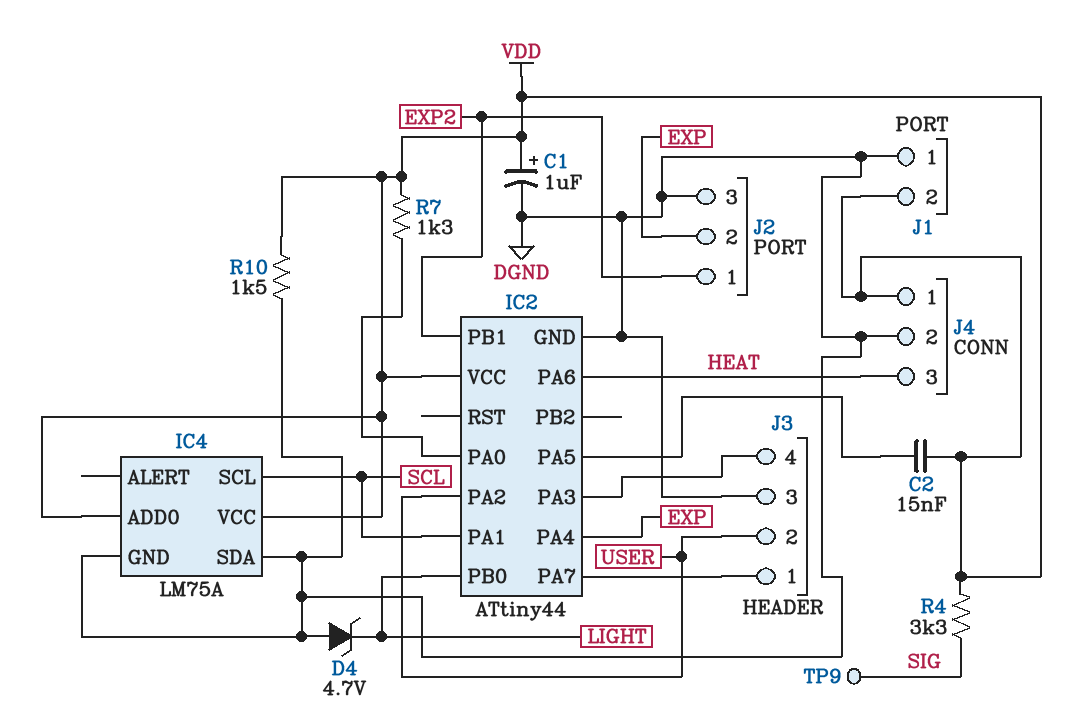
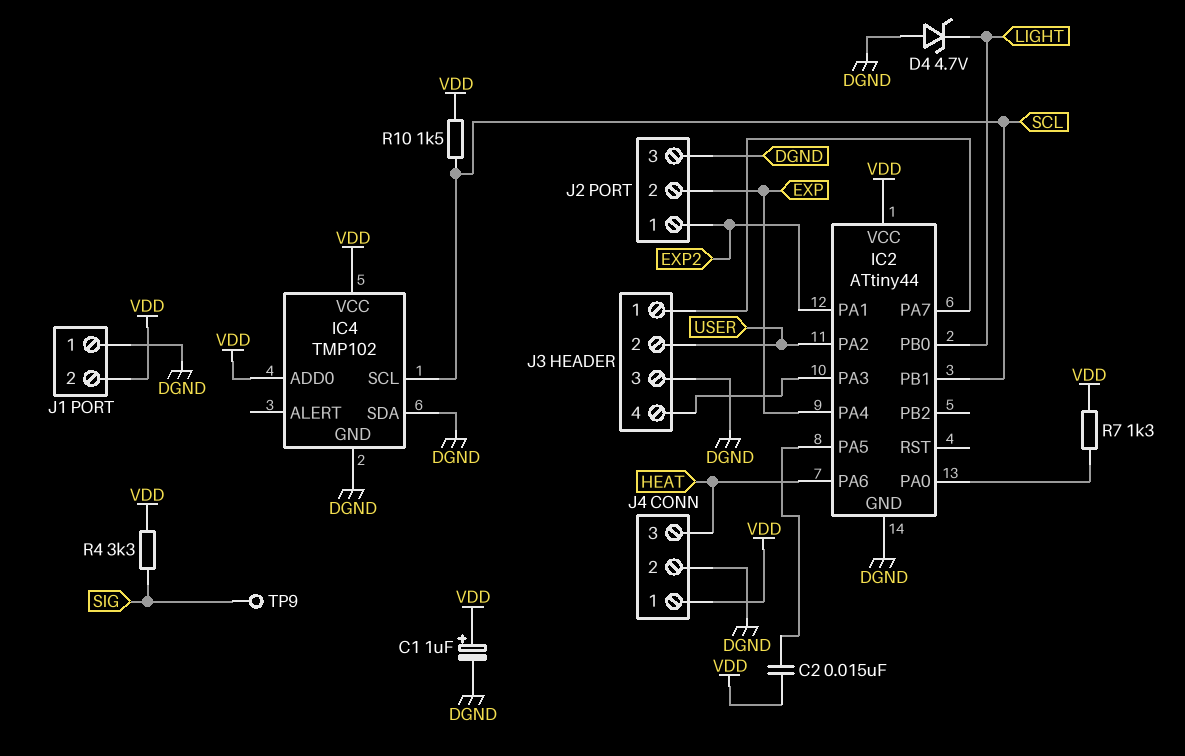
IC2 pin PA1: SCL -> EXP2
IC2 pin PB1: EXP2 -> SCL
IC4: LM75A -> TMP102
R10: 1.5k (DGND, VDD) -> 1.5k (SCL, VDD)

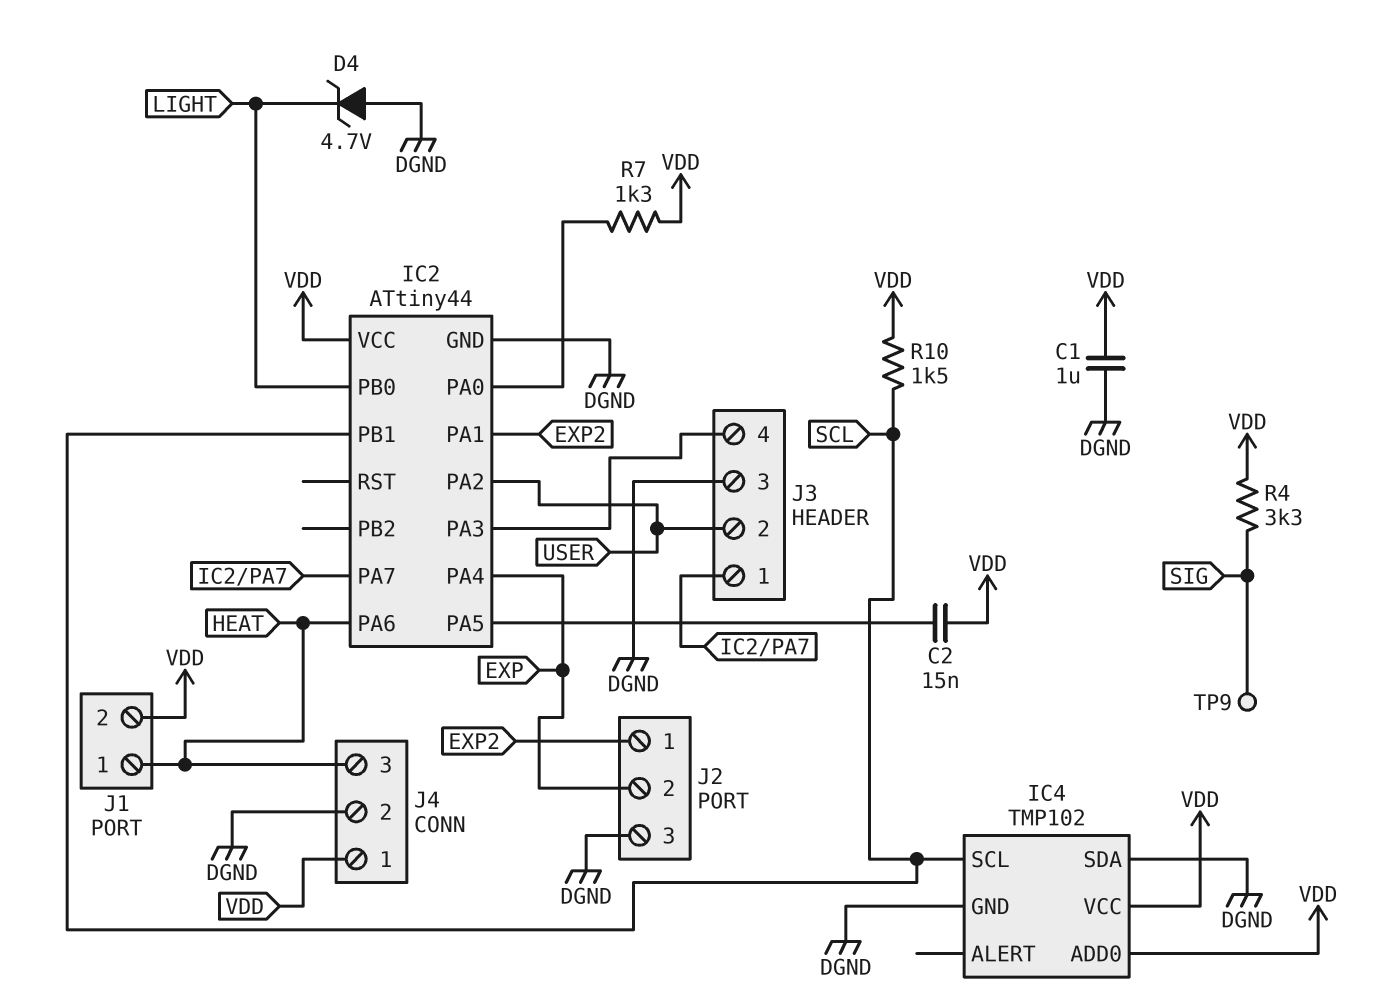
C1: 1uF (plus VDD, minus DGND) -> 1uF (DGND, VDD)
J1 pin 1: DGND -> HEAT

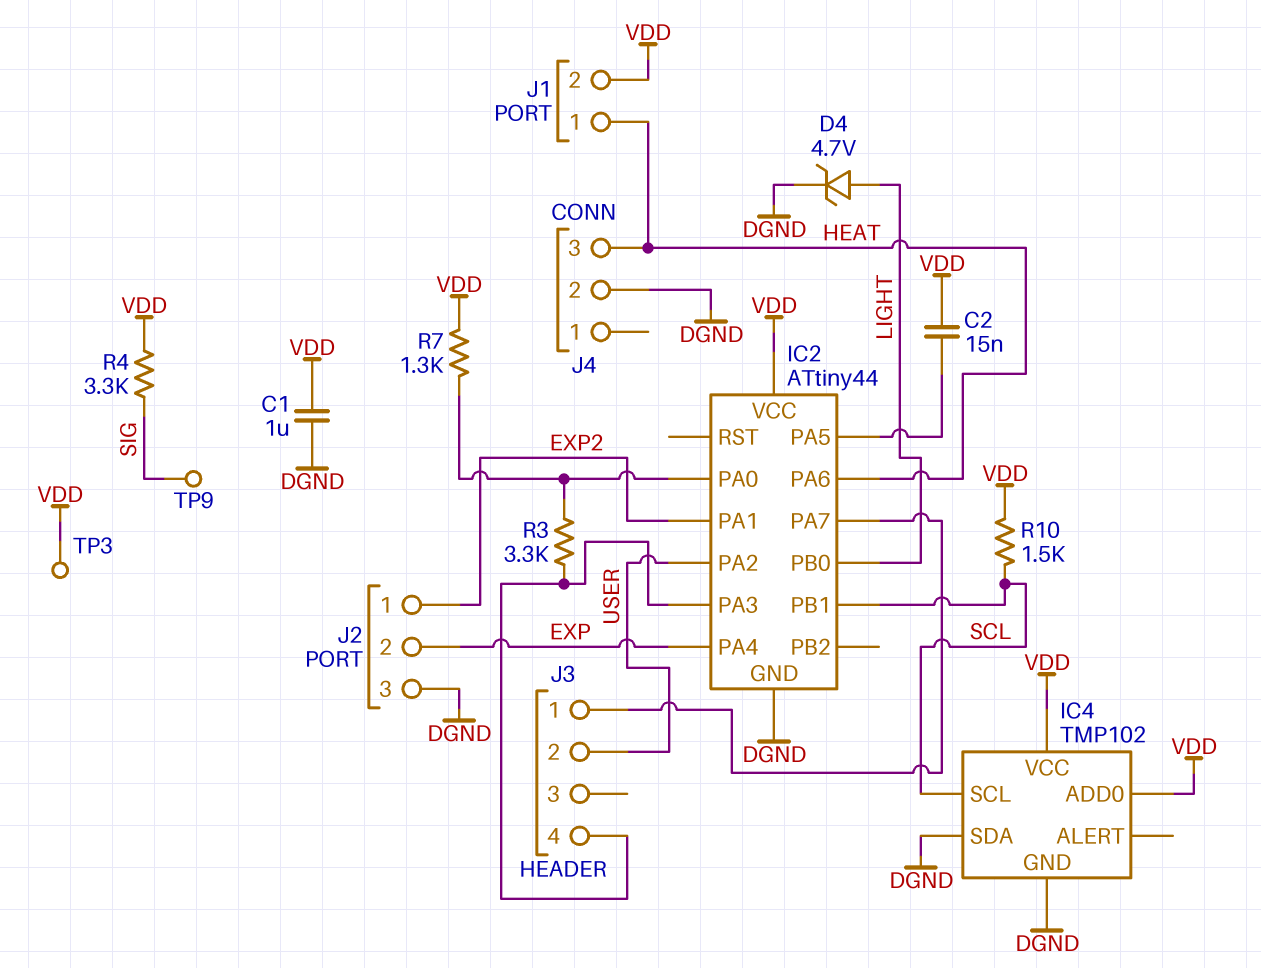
D4: zener 4.7V (A DGND, K LIGHT) -> zener 4.7V (A LIGHT, K DGND)
J3 pin 3: DGND -> none
J4 pin 1: VDD -> none
R3: none -> 3.3k (IC2/PA0, IC2/PA3)
TP3: none -> test point (VDD)

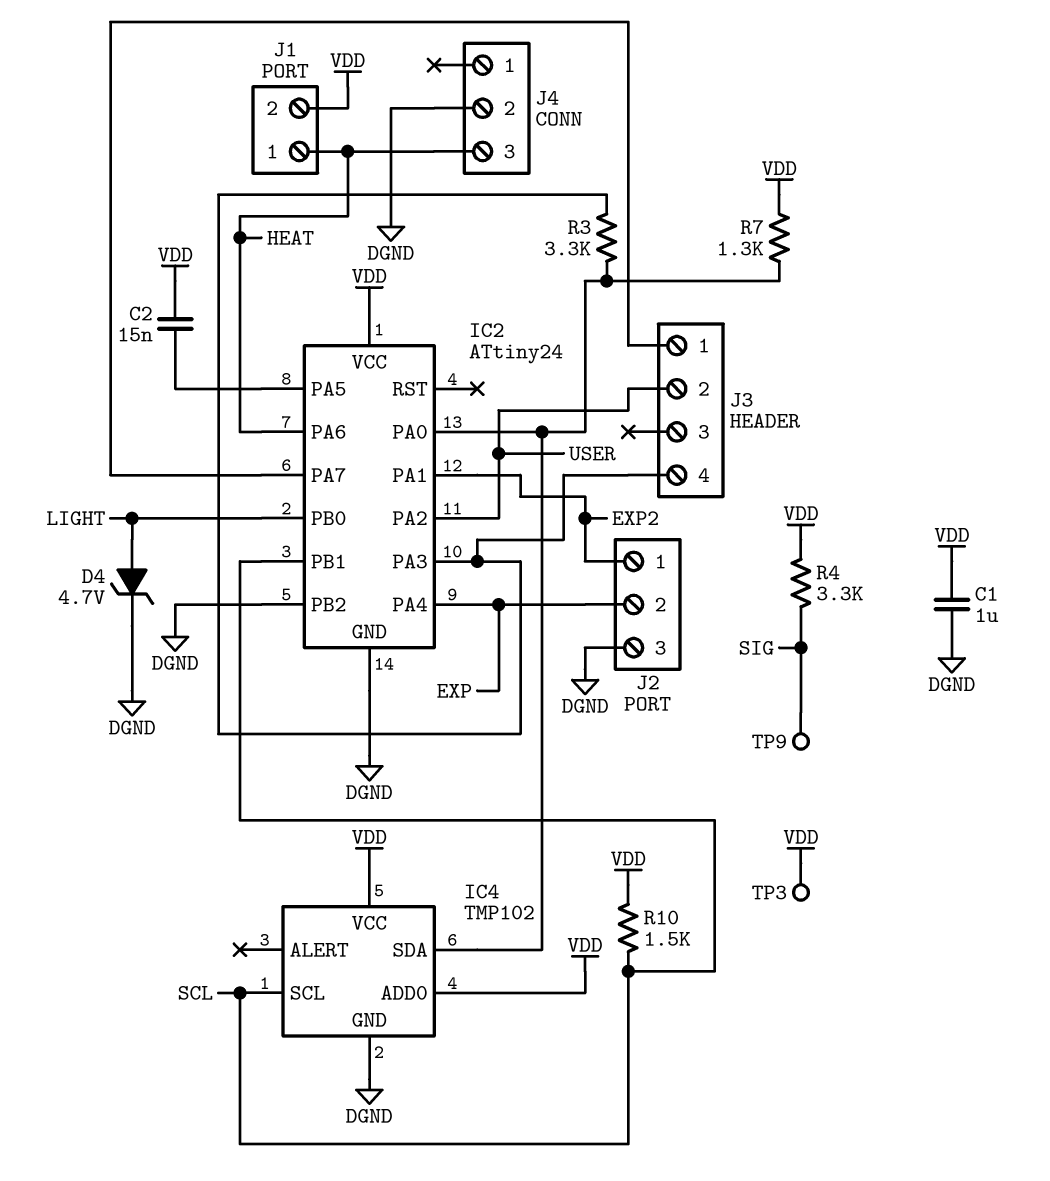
IC2: ATtiny44 -> ATtiny24
IC2 pin PB2: none -> DGND
IC4 pin SDA: DGND -> IC2/PA0

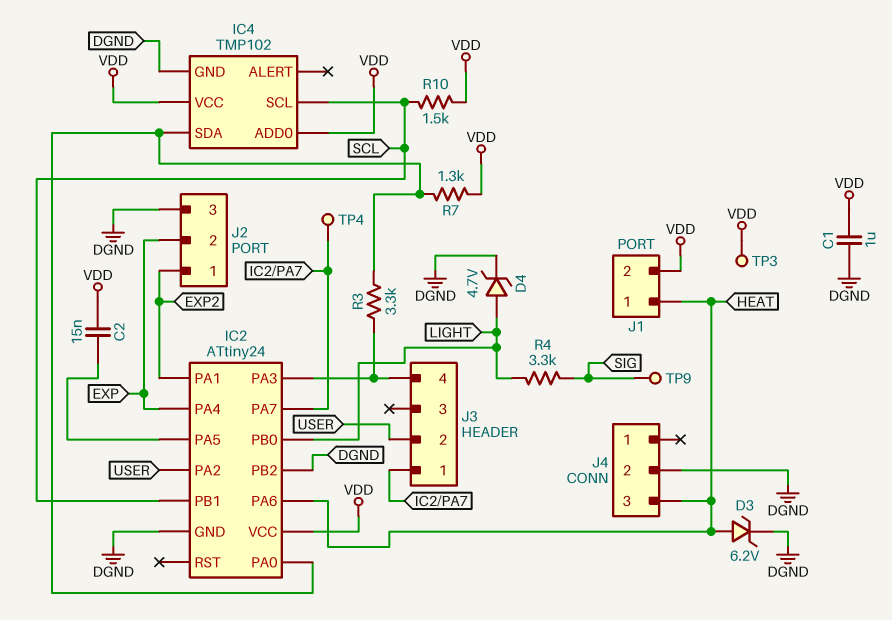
D3: none -> zener 6.2V (A HEAT, K DGND)
R4: 3.3k (SIG, VDD) -> 3.3k (LIGHT, SIG)
TP4: none -> test point (IC2/PA7)

